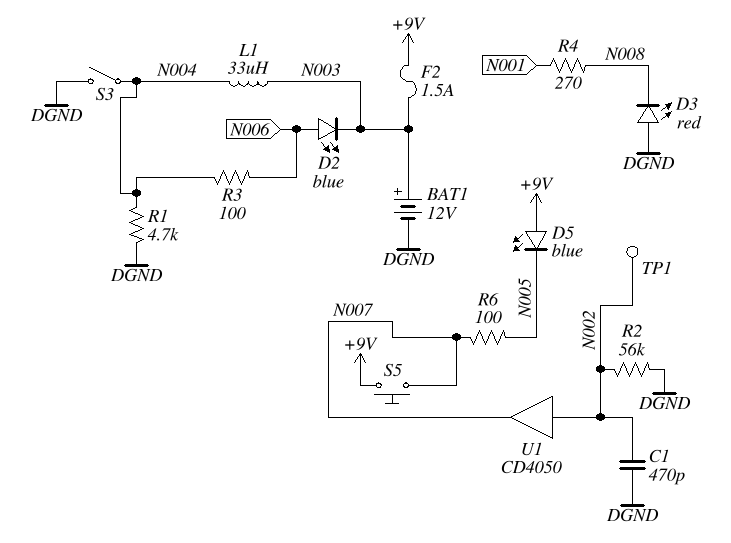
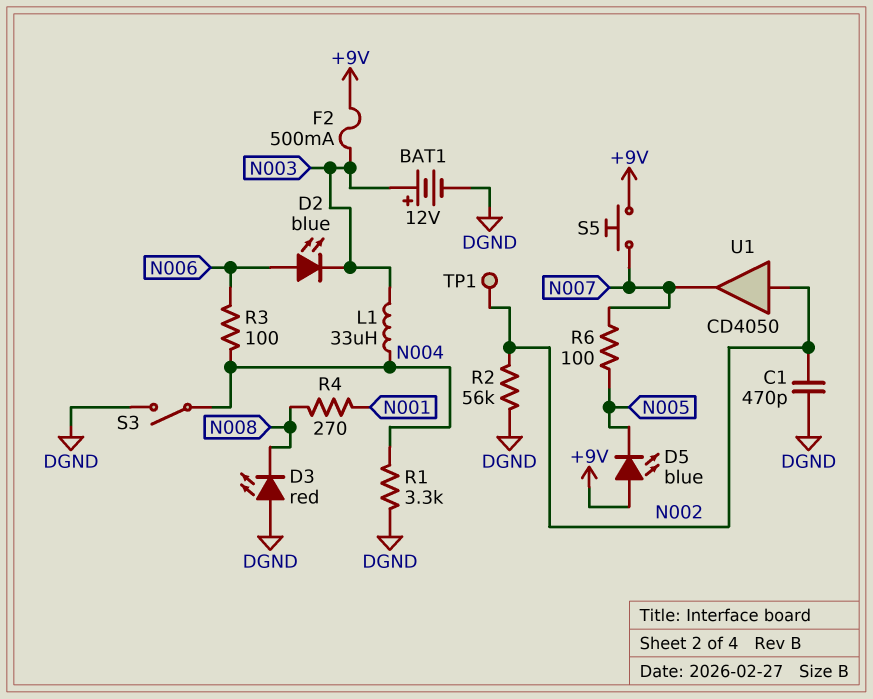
F2: 1.5A (+9V, N003) -> 500mA (+9V, N003)
R1: 4.7k (DGND, N004) -> 3.3k (DGND, N004)

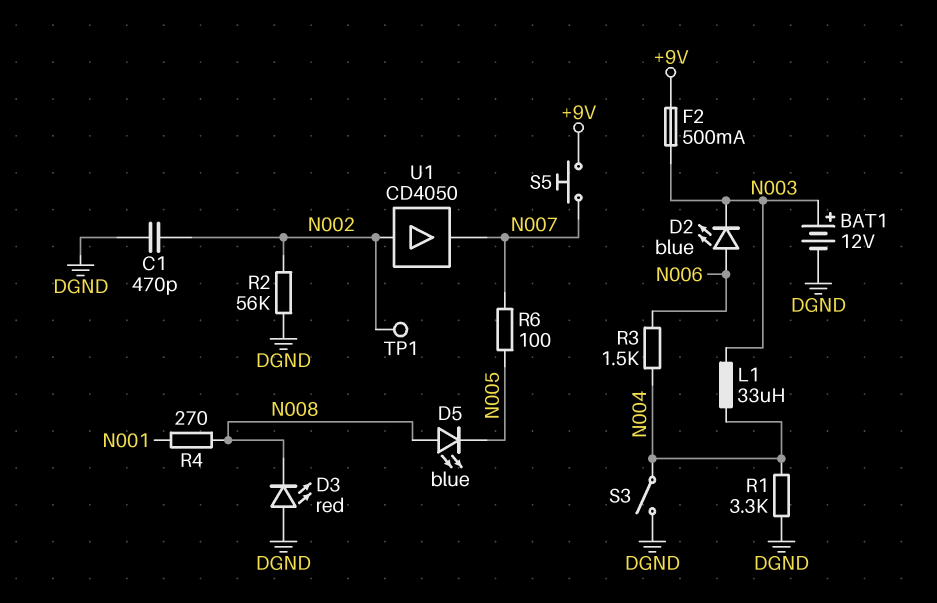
D5: LED blue (A +9V, K N005) -> LED blue (A N008, K N005)
R3: 100 (N004, N006) -> 1.5k (N004, N006)

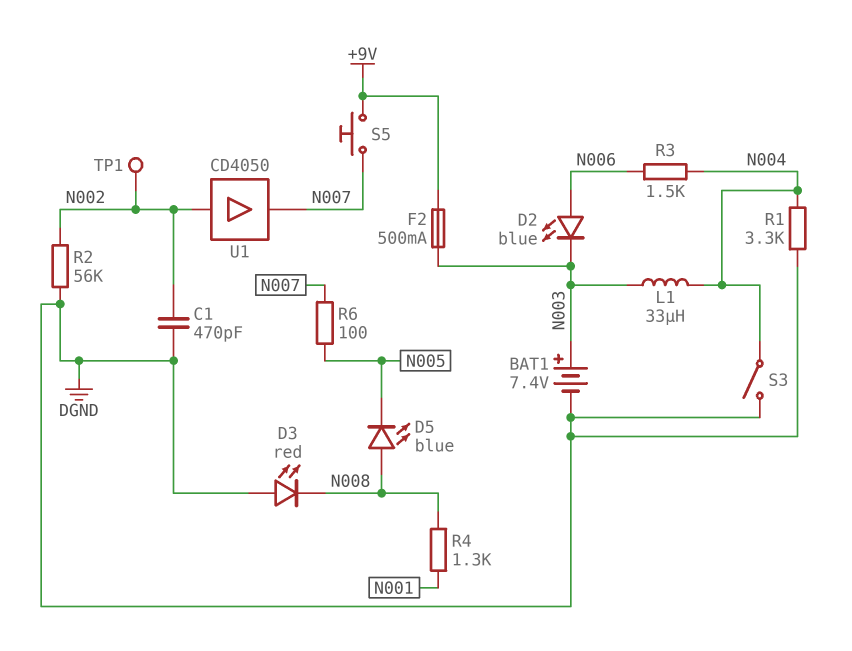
BAT1: 12V (plus N003, minus DGND) -> 7.4V (plus N003, minus DGND)
R4: 270 (N001, N008) -> 1.3k (N001, N008)

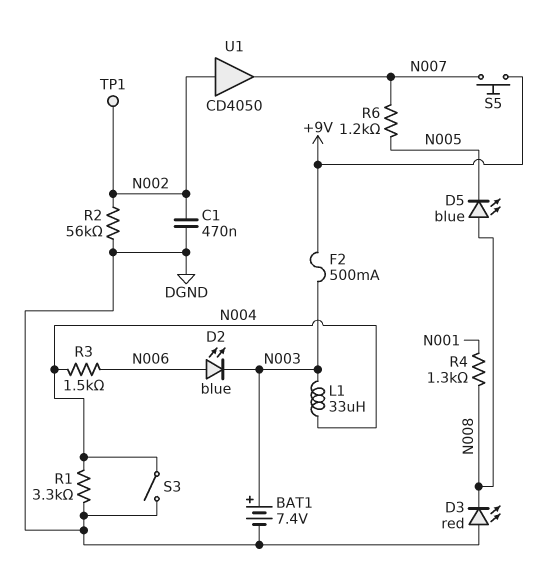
C1: 470pF (DGND, N002) -> 470nF (DGND, N002)
R6: 100 (N005, N007) -> 1.2k (N005, N007)

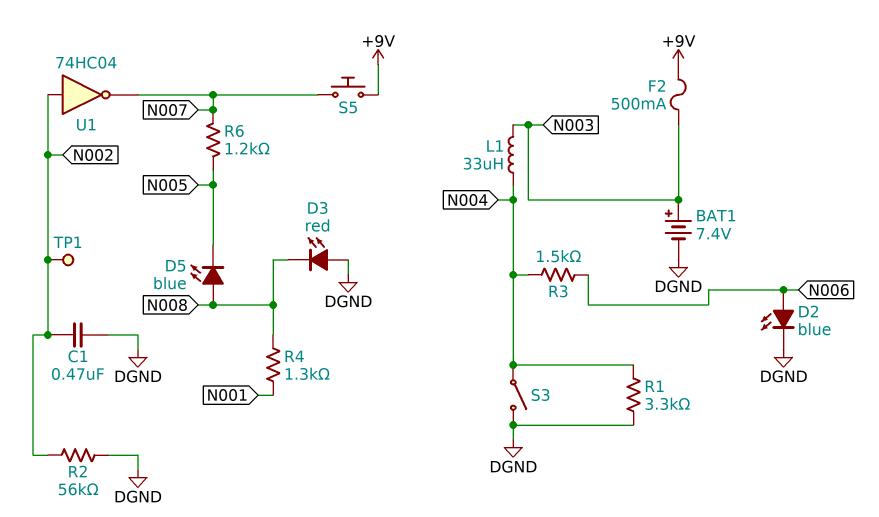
D2: LED blue (A N006, K N003) -> LED blue (A N006, K DGND)
U1: buffer CD4050 (in N002, out N007) -> NOT 74HC04 (in N002, out N007)

